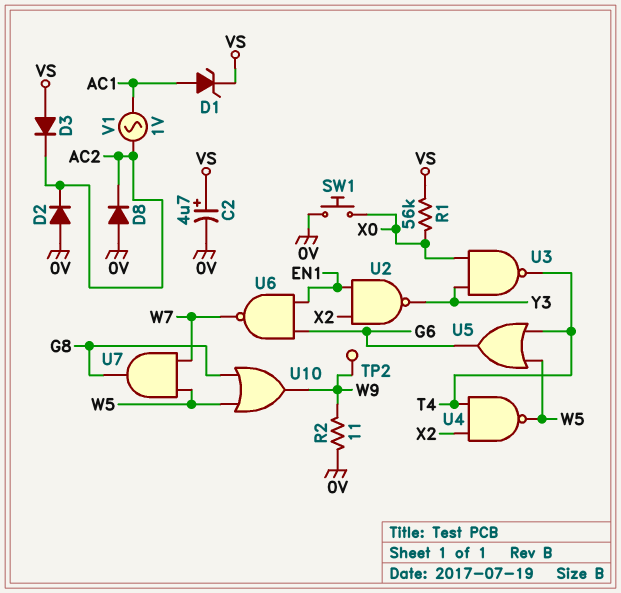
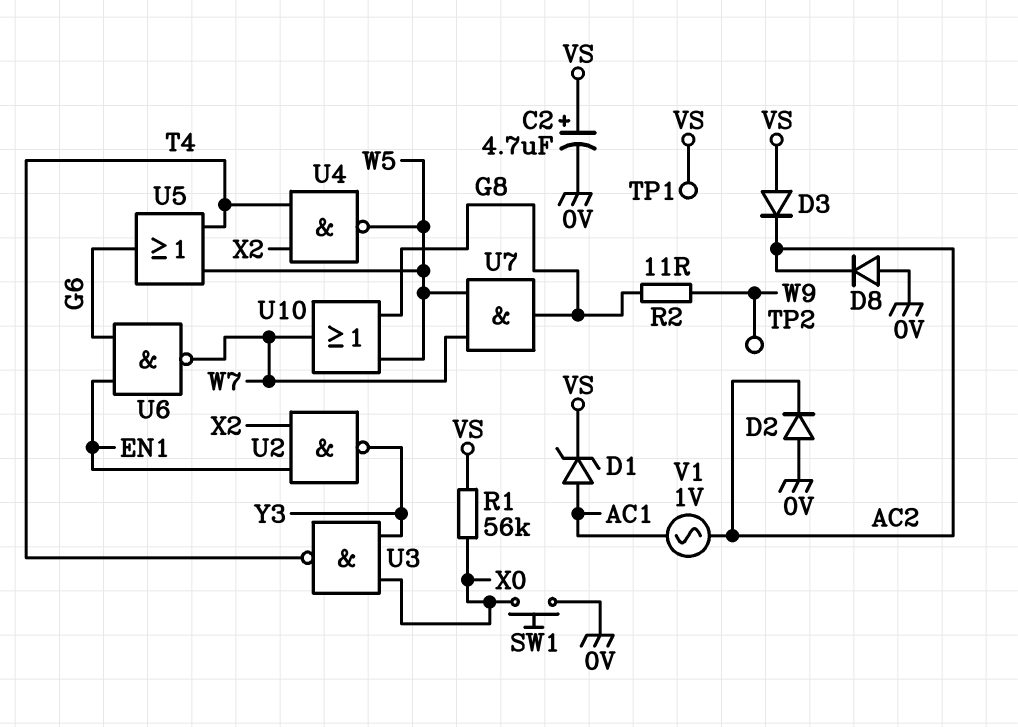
R2: 11 (0V, W9) -> 11 (G8, W9)
TP1: none -> test point (VS)
U10: OR (in G8, in W5, out W9) -> OR (in G8, in W5, out W7)

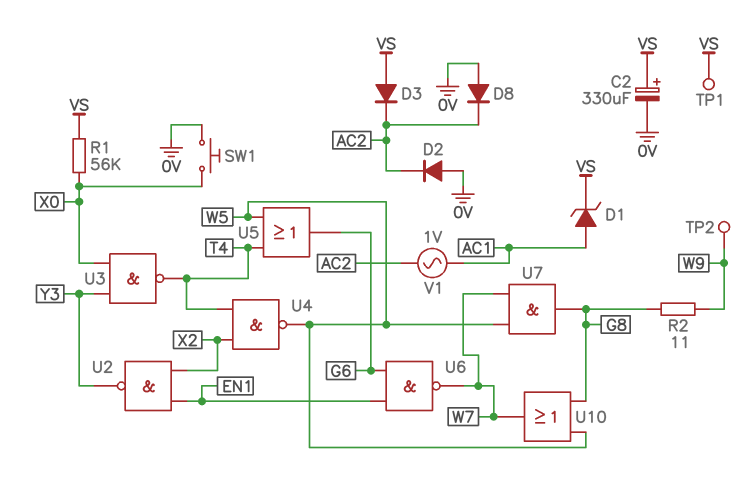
C2: 4.7uF (plus VS, minus 0V) -> 330uF (plus VS, minus 0V)

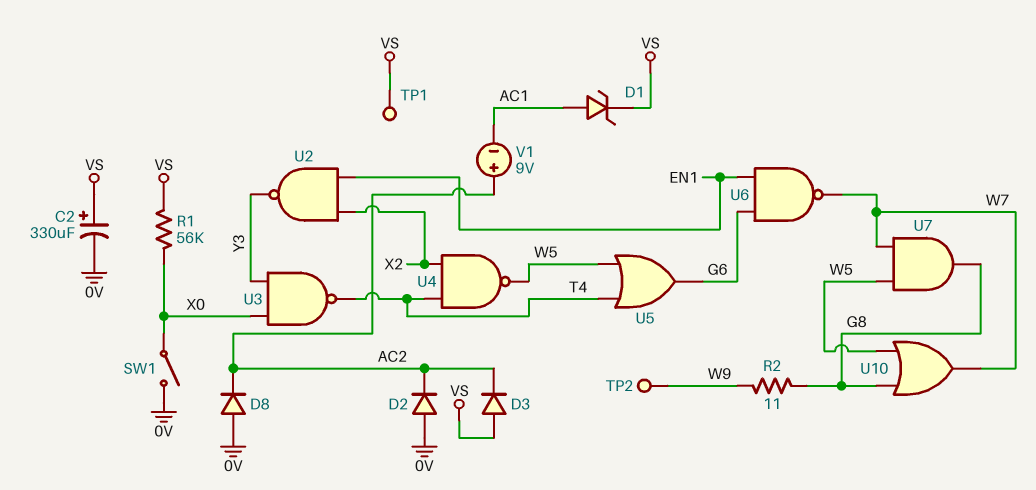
SW1: button (0V, X0) -> switch (0V, X0)
V1: AC 1V (AC1, AC2) -> 9V (plus AC2, minus AC1)

